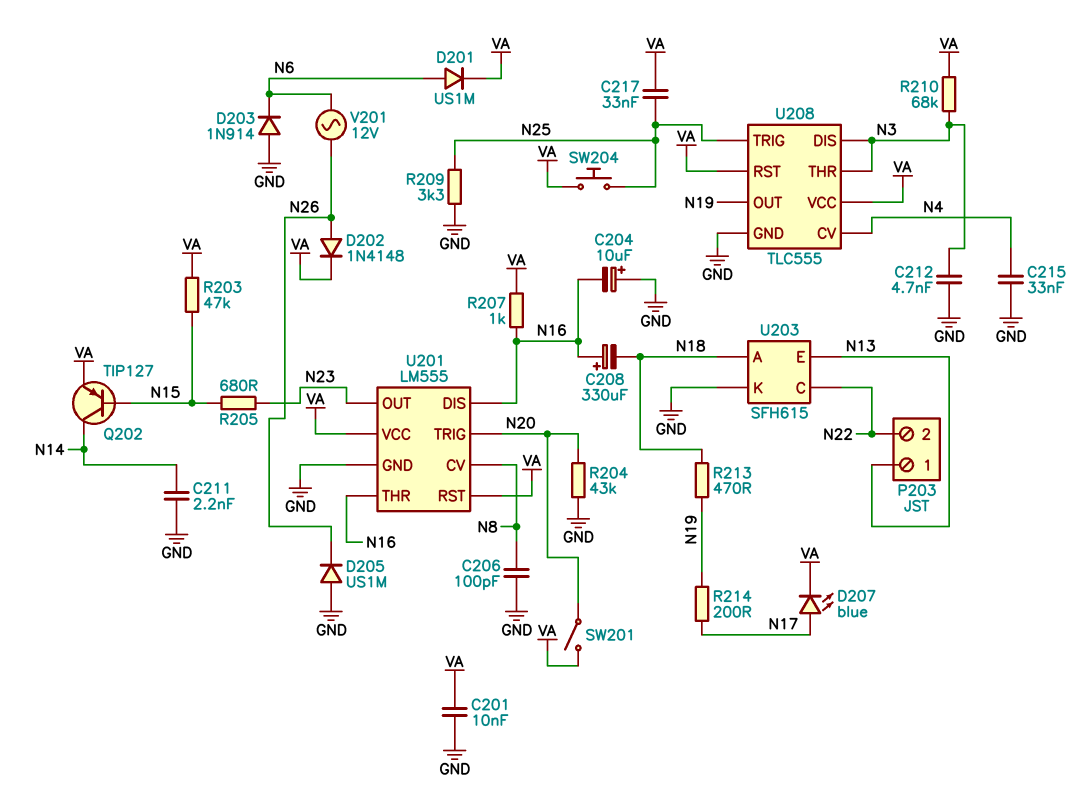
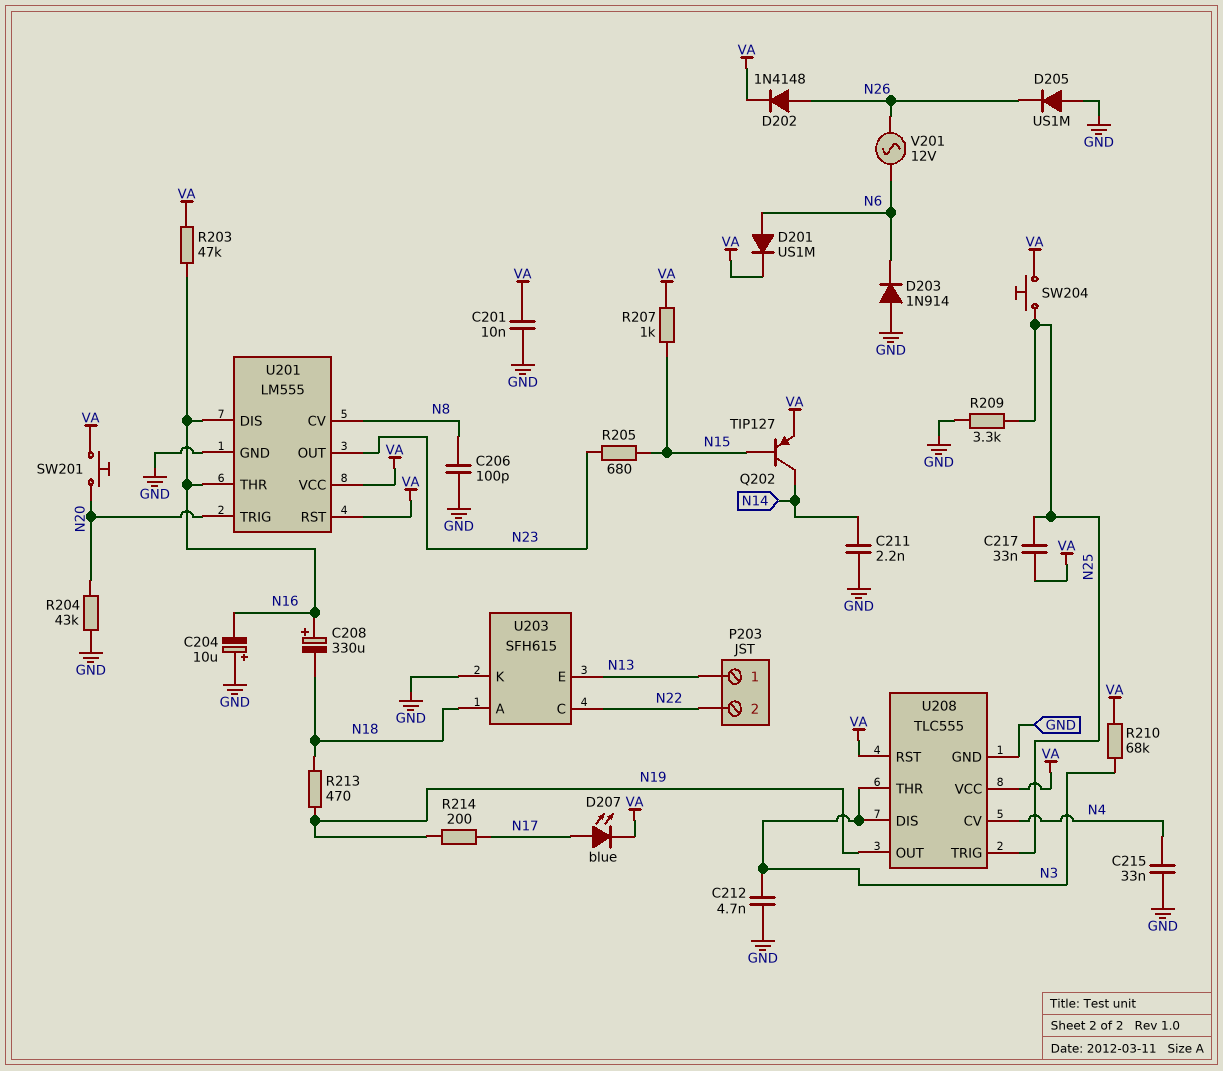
R203: 47k (N15, VA) -> 47k (N16, VA)
R207: 1k (N16, VA) -> 1k (N15, VA)
SW201: switch (N20, VA) -> button (N20, VA)

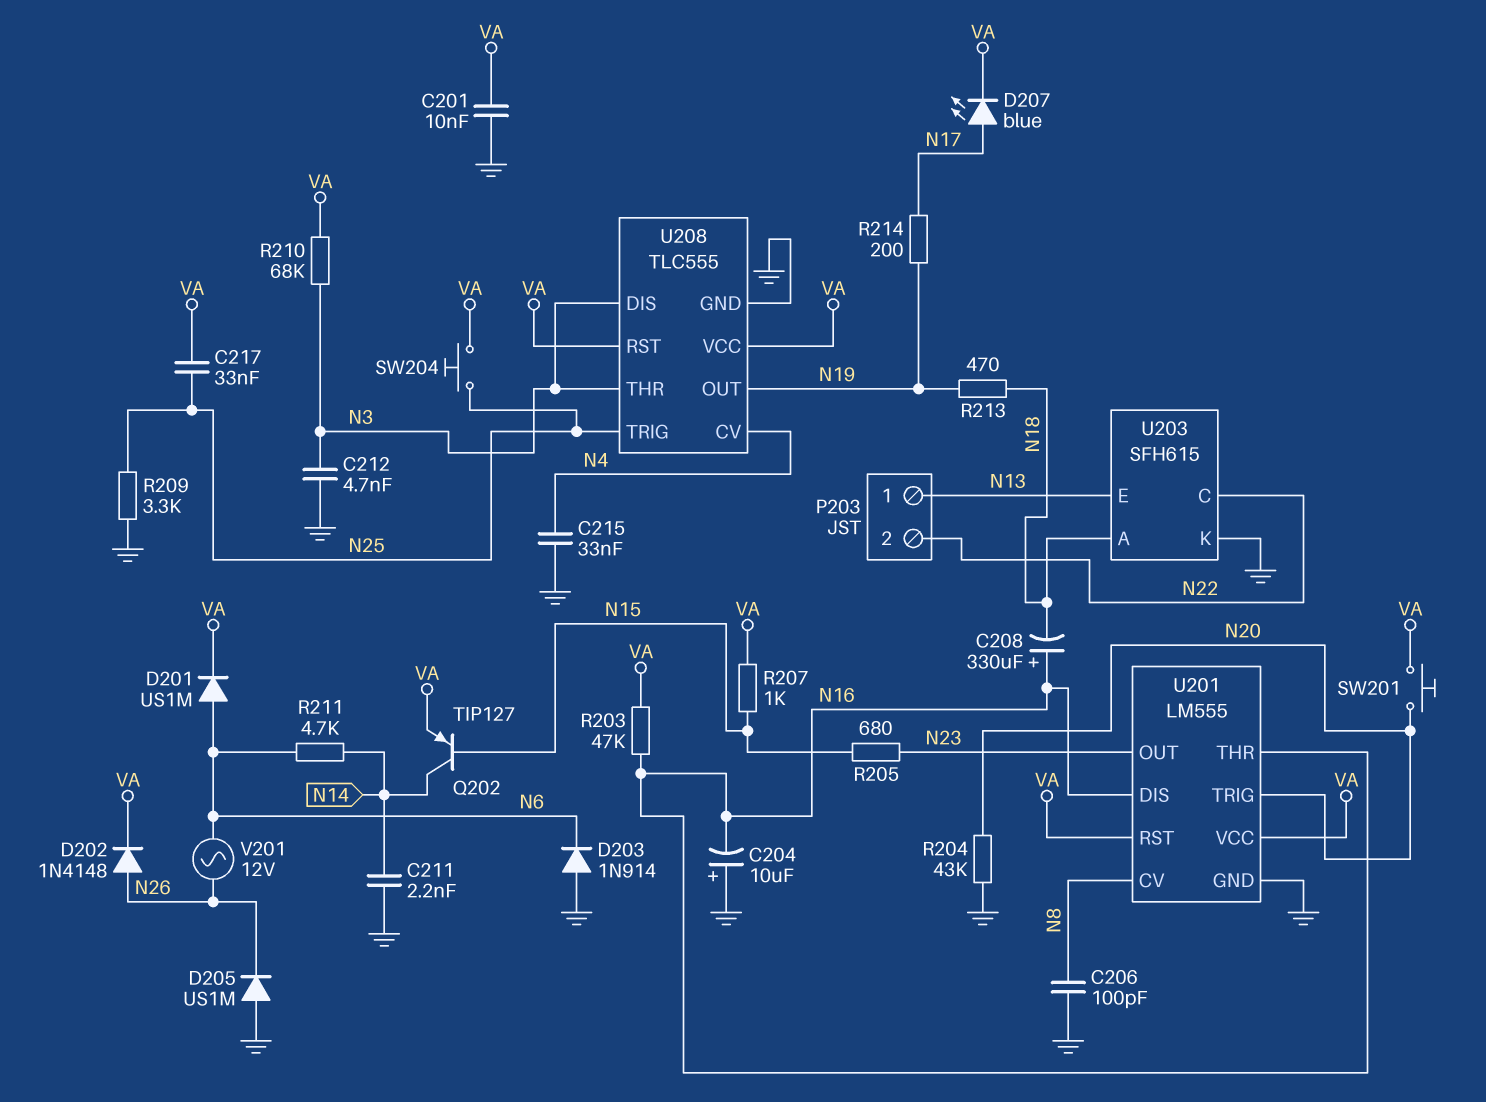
R211: none -> 4.7k (N6, N14)

